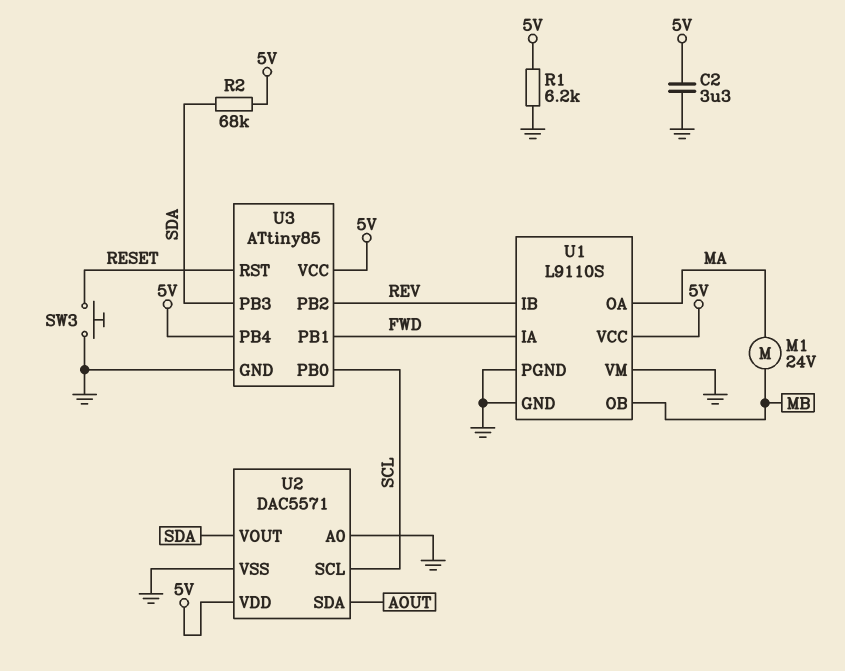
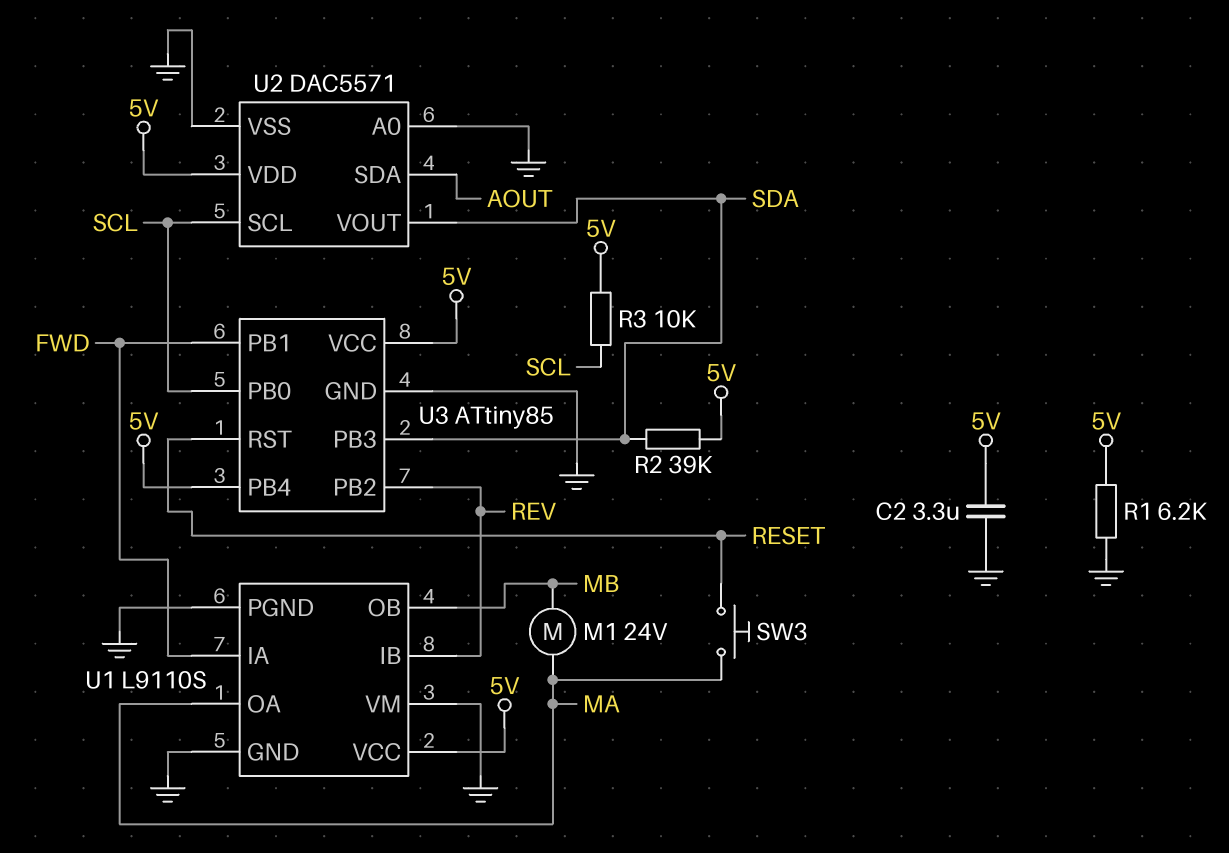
R2: 68k (5V, SDA) -> 39k (5V, SDA)
R3: none -> 10k (5V, SCL)
SW3: button (GND, RESET) -> button (MA, RESET)

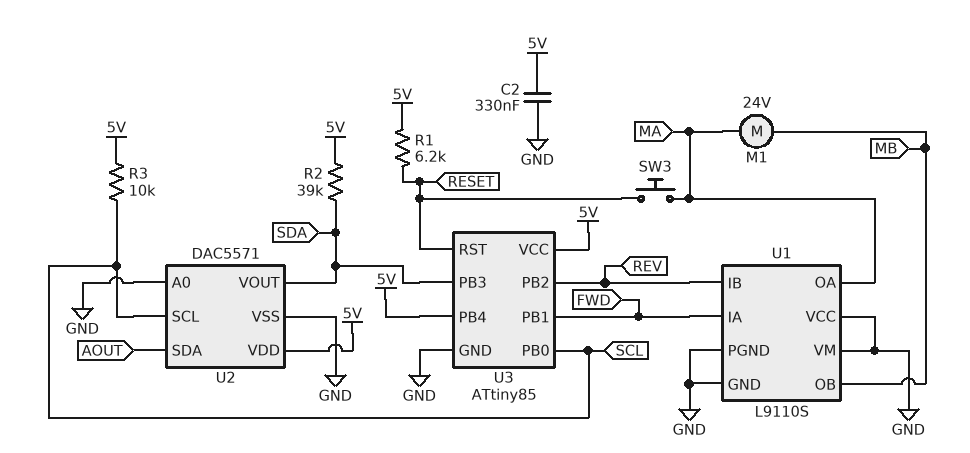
C2: 3.3uF (5V, GND) -> 330nF (5V, GND)
R1: 6.2k (5V, GND) -> 6.2k (5V, RESET)
U1 pin VCC: 5V -> GND

